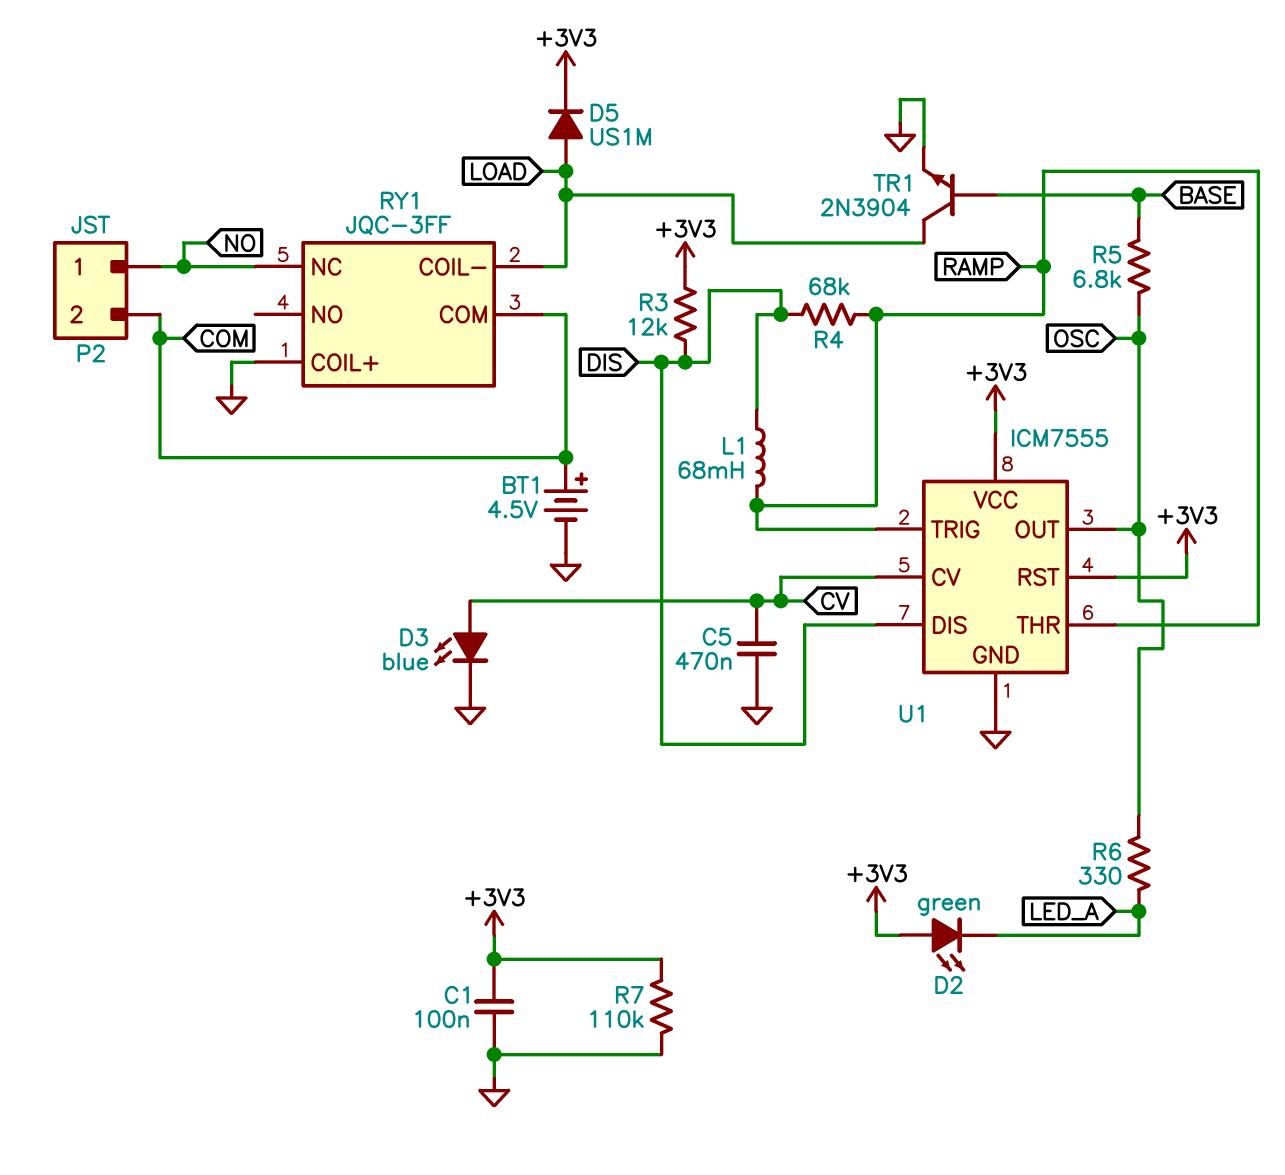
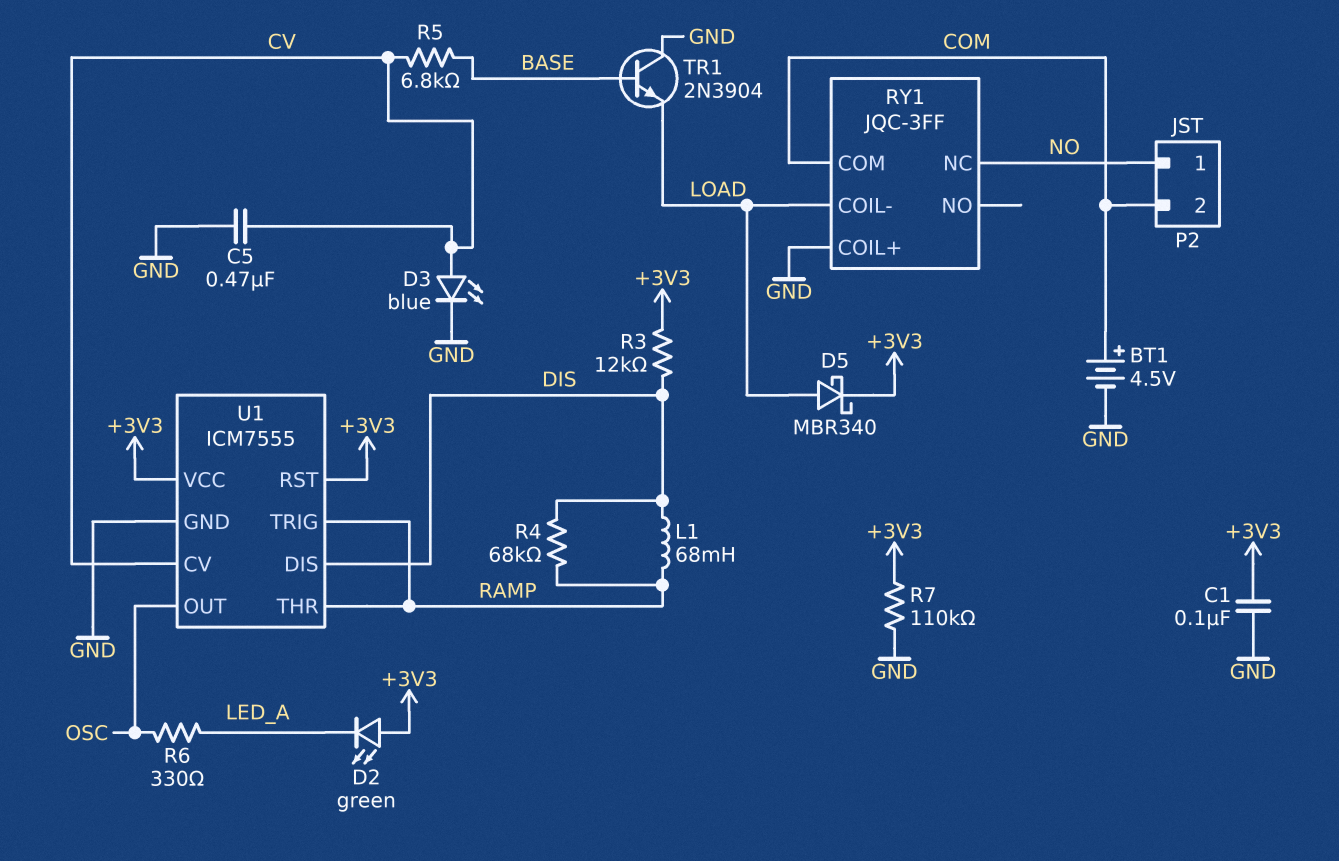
D5: diode US1M (A LOAD, K +3V3) -> schottky MBR340 (A LOAD, K +3V3)
R5: 6.8k (BASE, OSC) -> 6.8k (BASE, CV)
TR1: NPN 2N3904 (B BASE, C LOAD, E GND) -> NPN 2N3904 (B BASE, C GND, E LOAD)

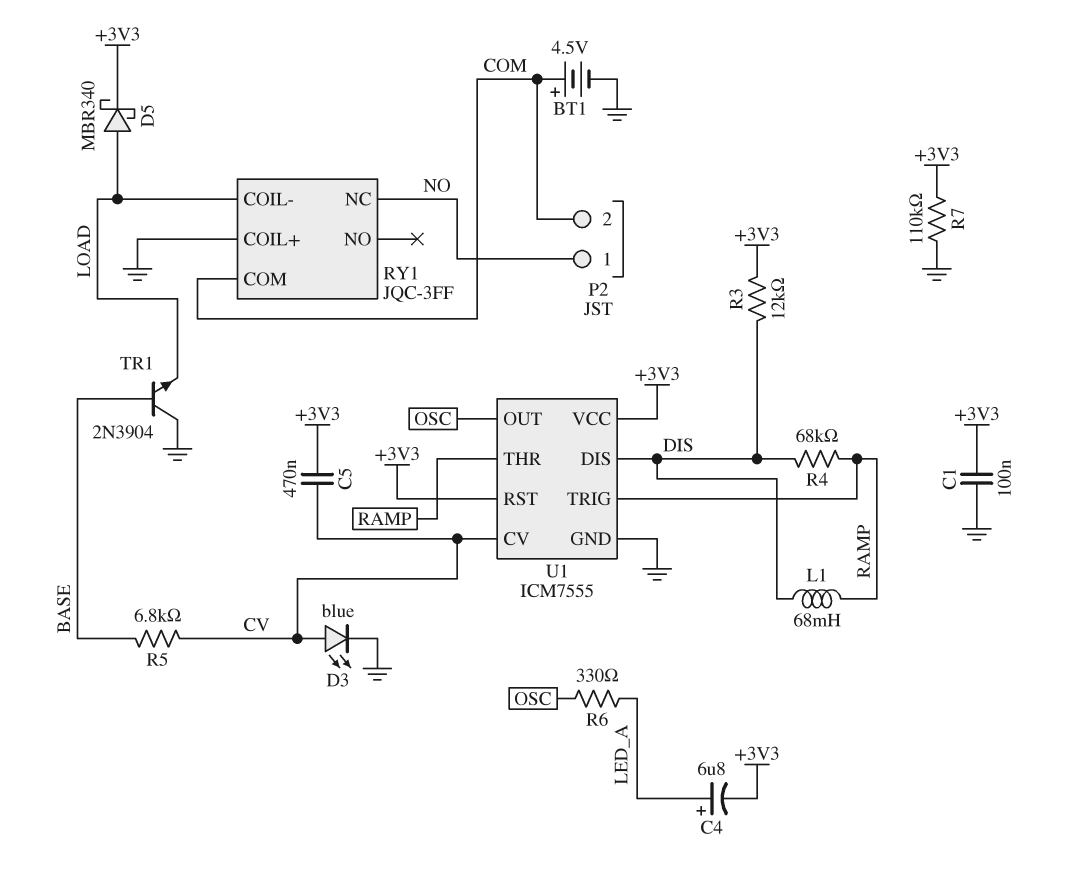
C4: none -> 6.8uF (plus LED_A, minus +3V3)
C5: 470nF (CV, GND) -> 470nF (+3V3, CV)
D2: LED green (A +3V3, K LED_A) -> none

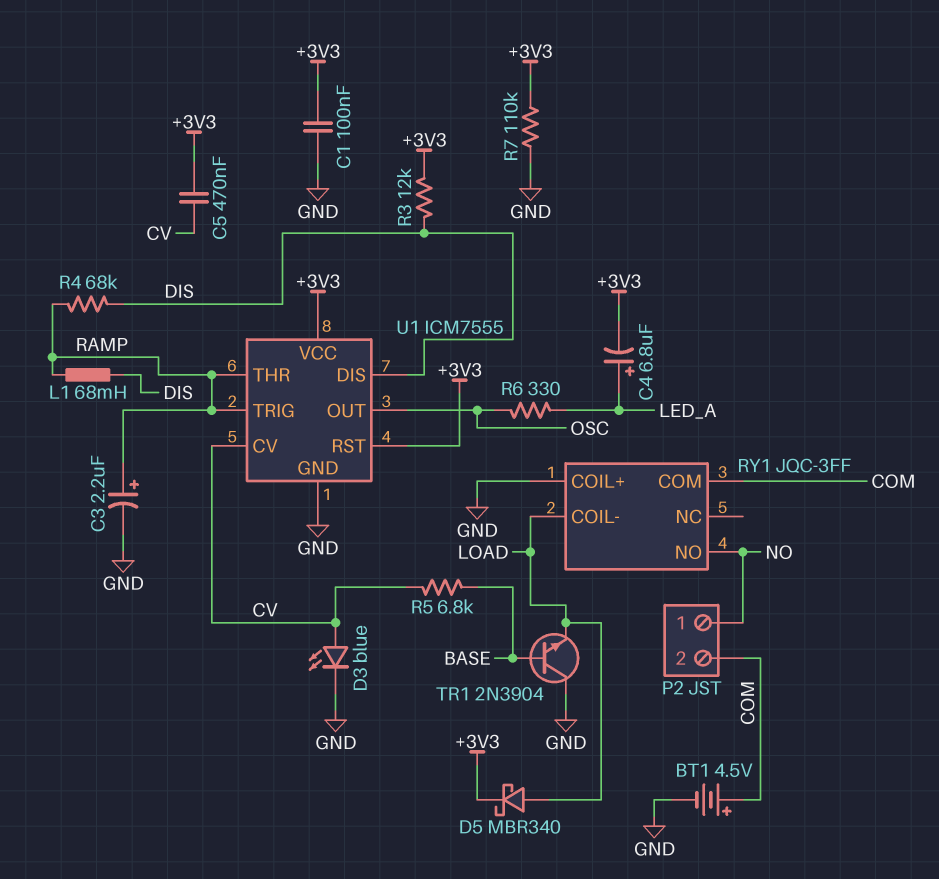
C3: none -> 2.2uF (plus RAMP, minus GND)
RY1 pin NC: NO -> none
RY1 pin NO: none -> NO

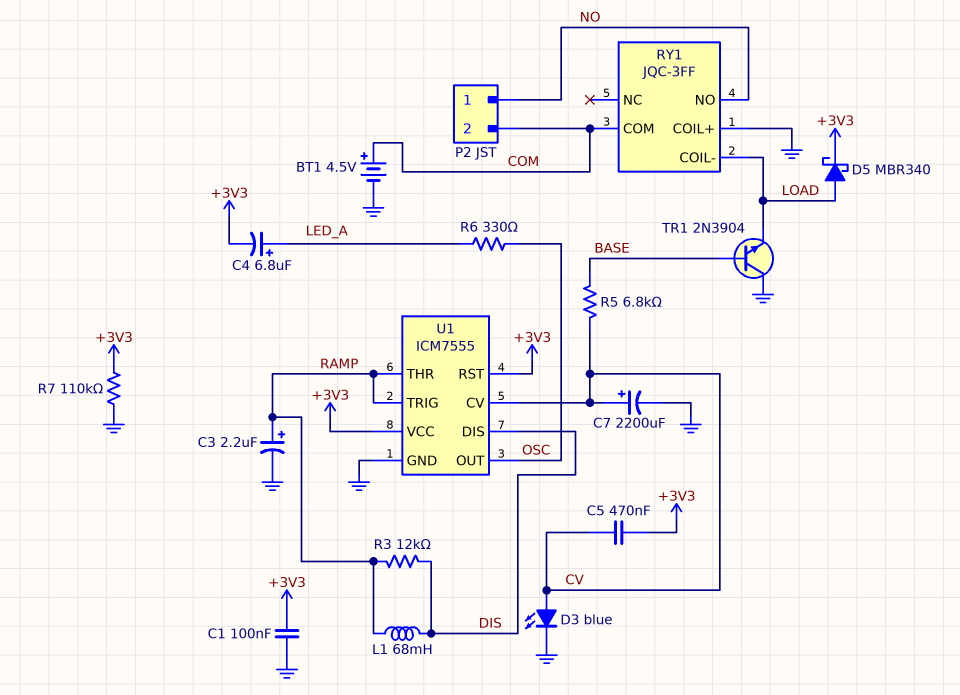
C7: none -> 2200uF (plus CV, minus GND)
R3: 12k (+3V3, DIS) -> 12k (DIS, RAMP)
R4: 68k (DIS, RAMP) -> none

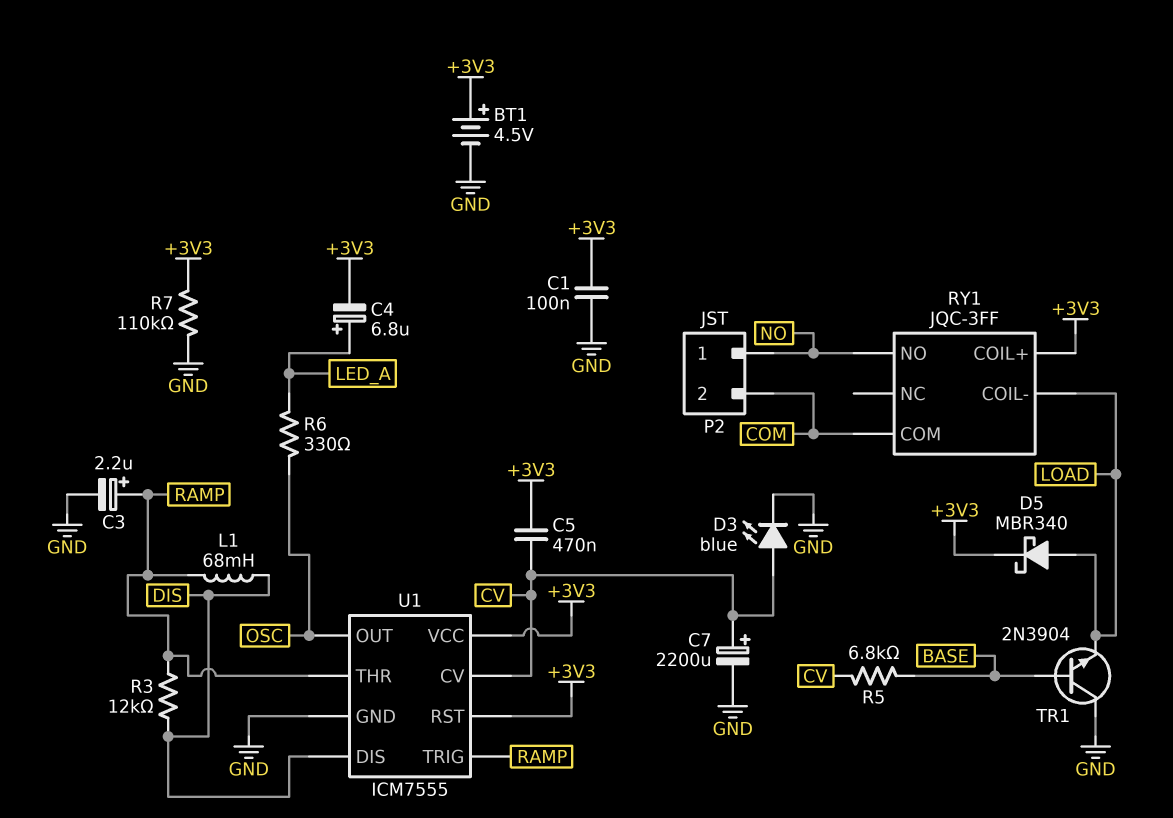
BT1: 4.5V (plus COM, minus GND) -> 4.5V (plus +3V3, minus GND)
RY1 pin COIL+: GND -> +3V3

